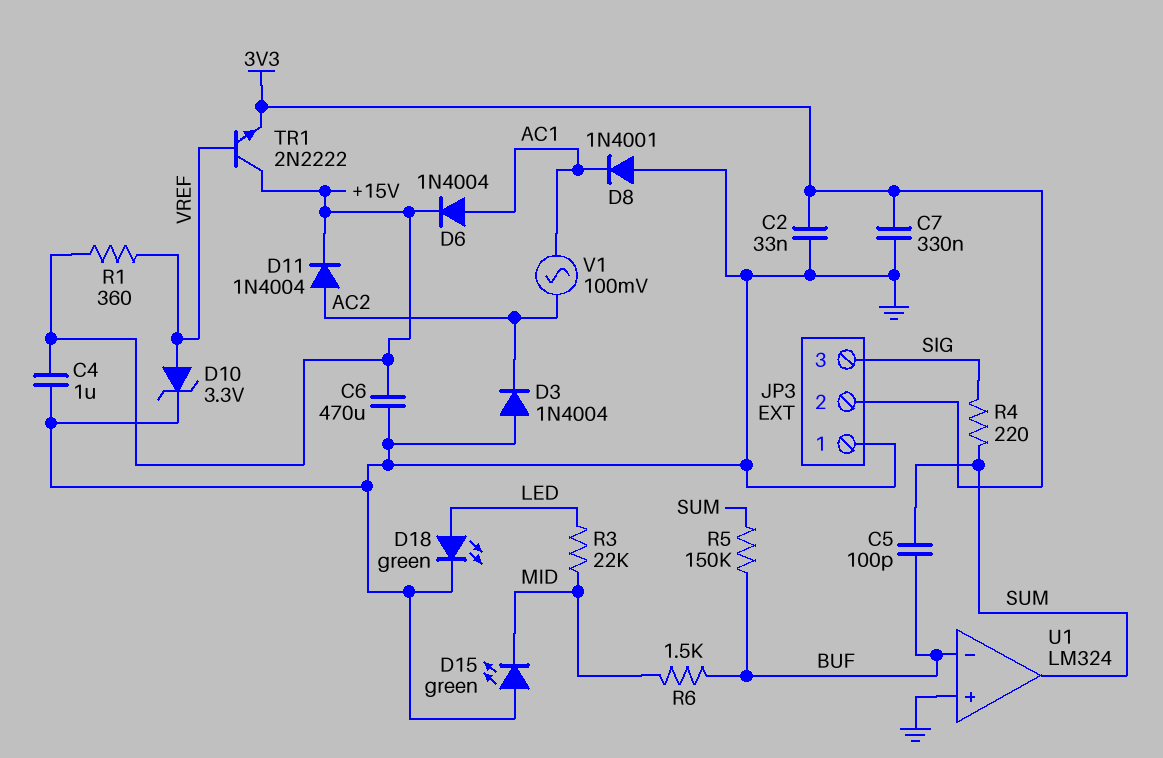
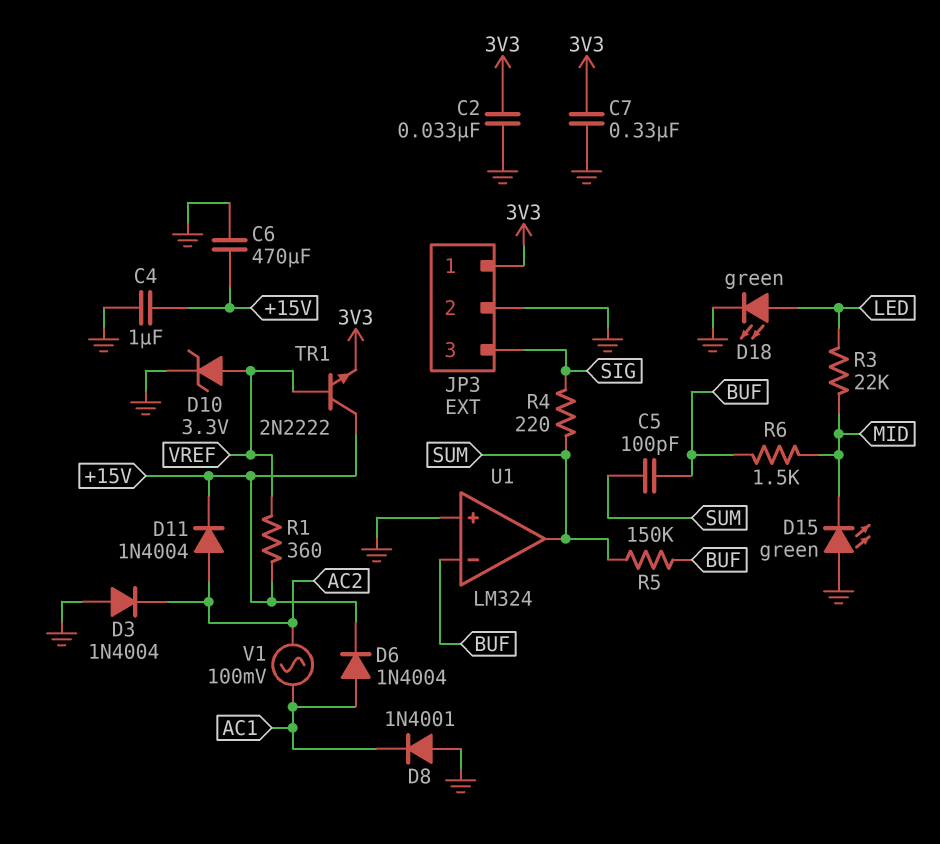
JP3 pin 1: GND -> 3V3
JP3 pin 2: 3V3 -> GND

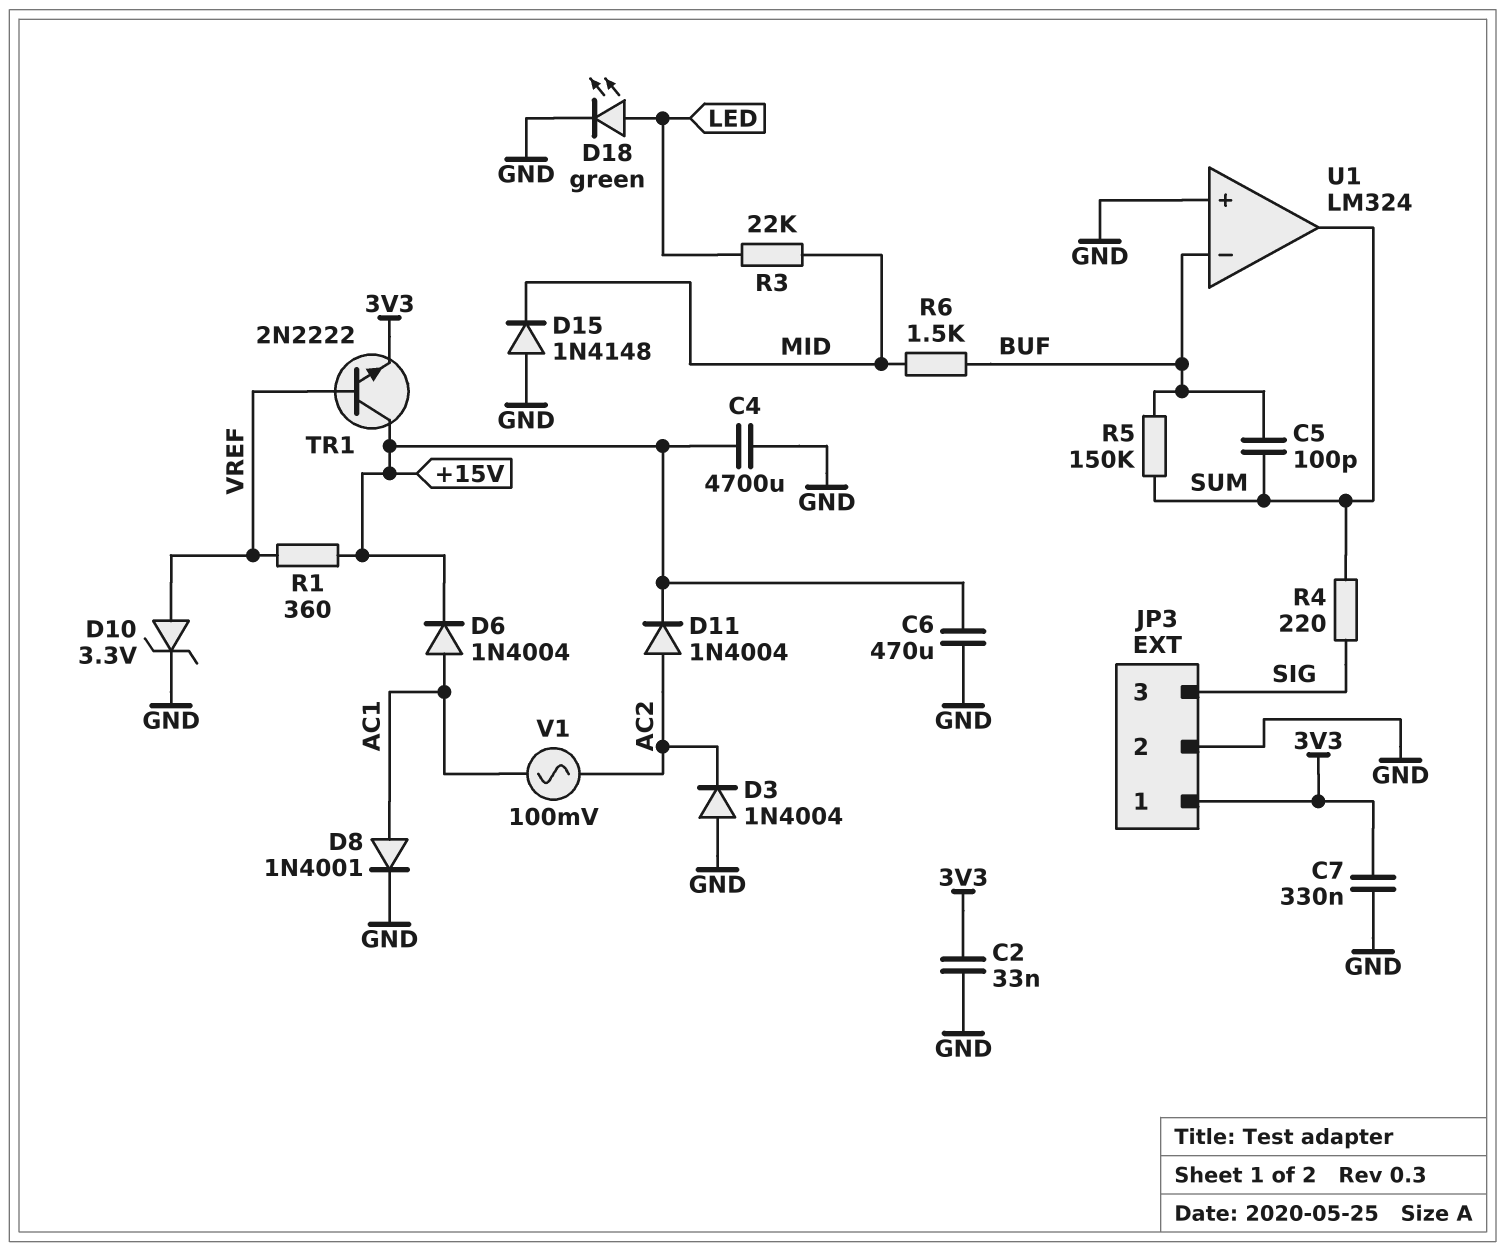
C4: 1uF (+15V, GND) -> 4700uF (+15V, GND)
D8: diode 1N4001 (A GND, K AC1) -> diode 1N4001 (A AC1, K GND)
D15: LED green (A GND, K MID) -> diode 1N4148 (A GND, K MID)

